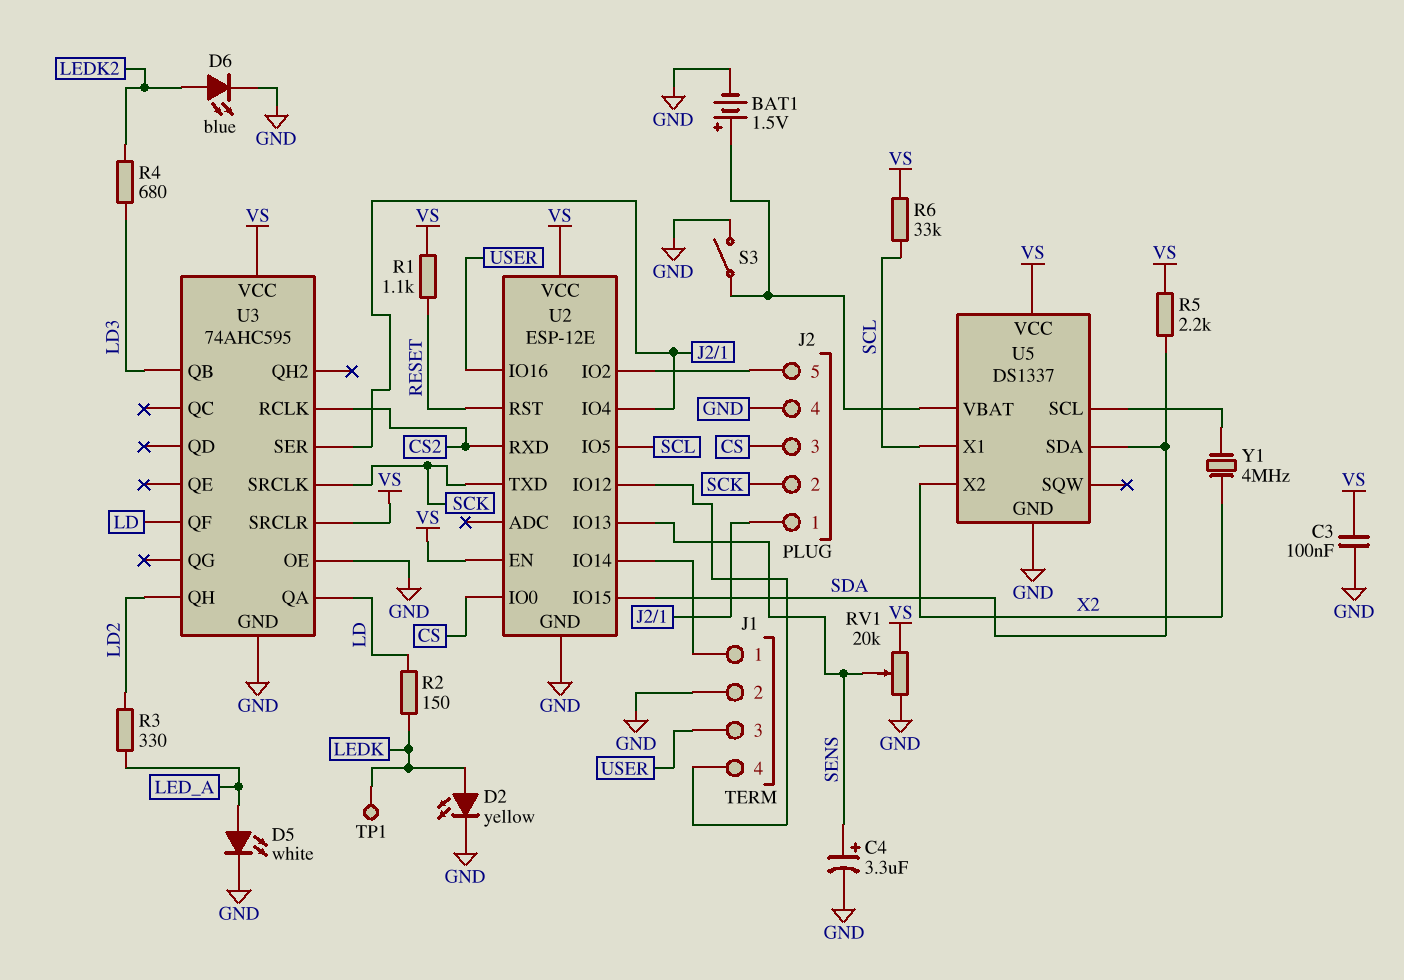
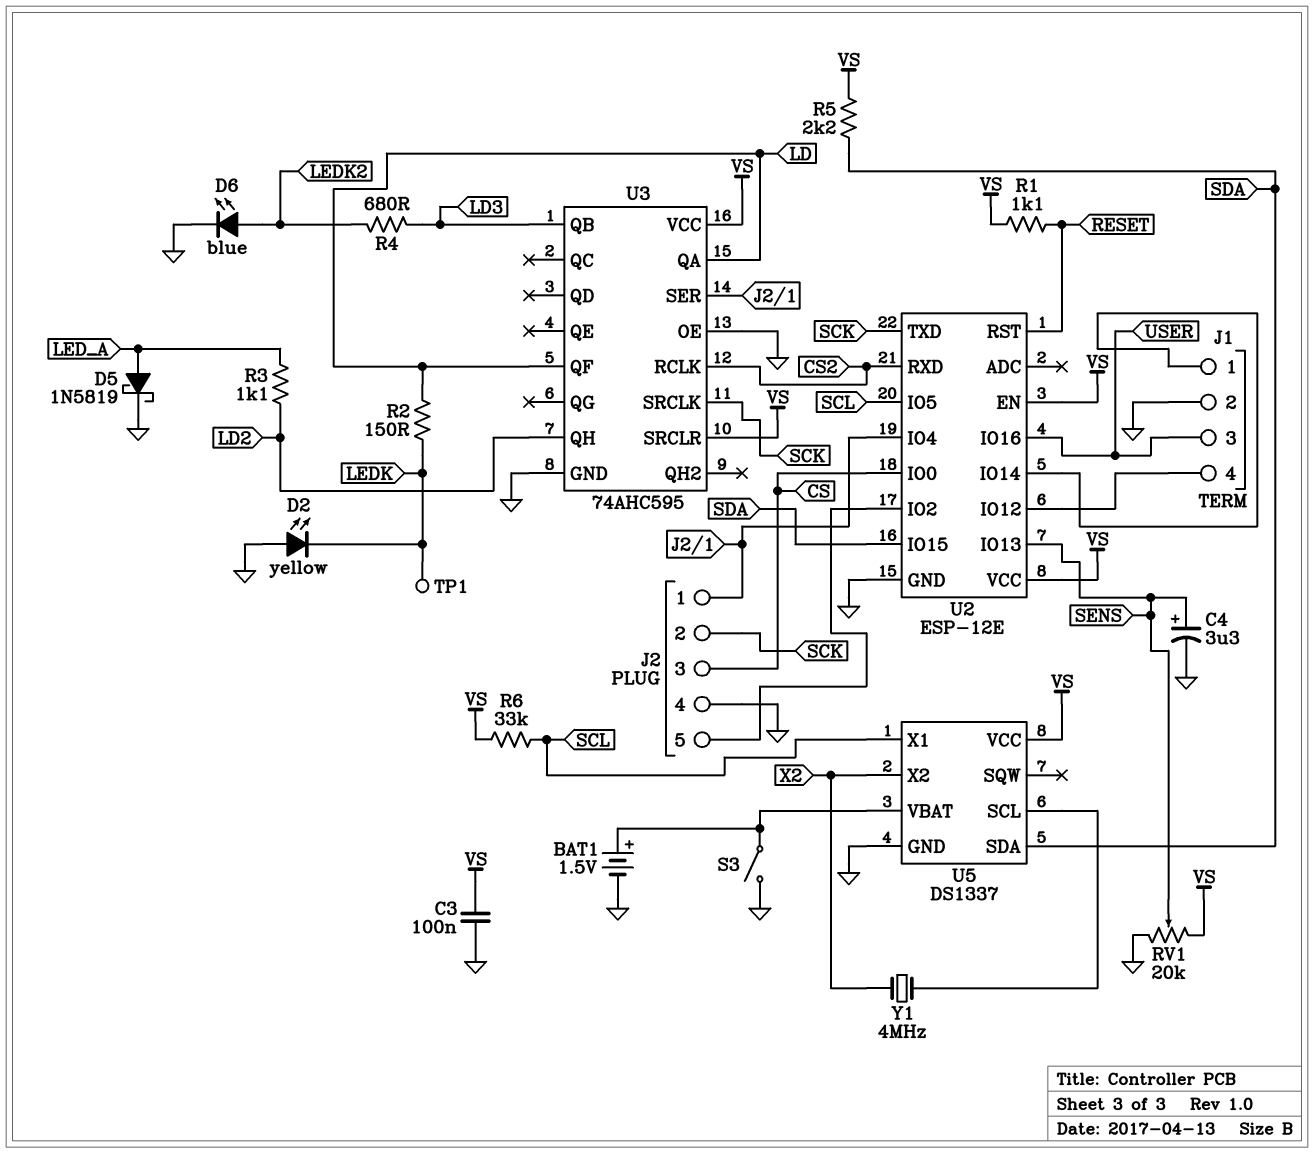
D2: LED yellow (A LEDK, K GND) -> LED yellow (A GND, K LEDK)
D5: LED white (A LED_A, K GND) -> schottky 1N5819 (A LED_A, K GND)
R3: 330 (LD2, LED_A) -> 1.1k (LD2, LED_A)

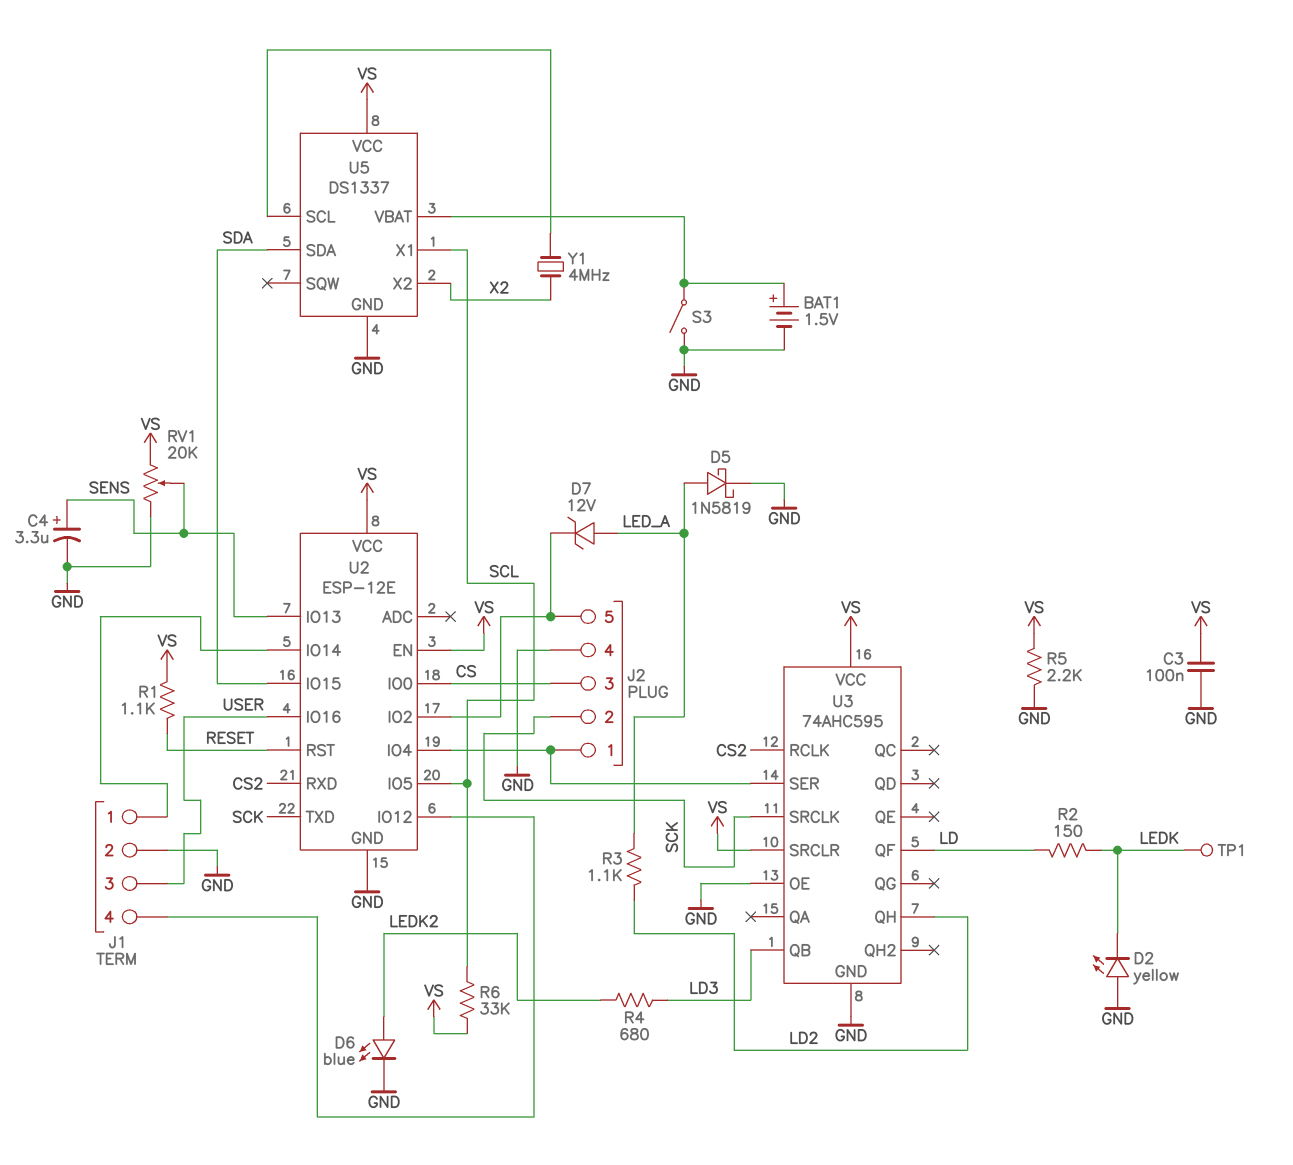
D7: none -> zener 12V (A LED_A, K J2/5)
R5: 2.2k (SDA, VS) -> 2.2k (GND, VS)
U3 pin QA: LD -> none

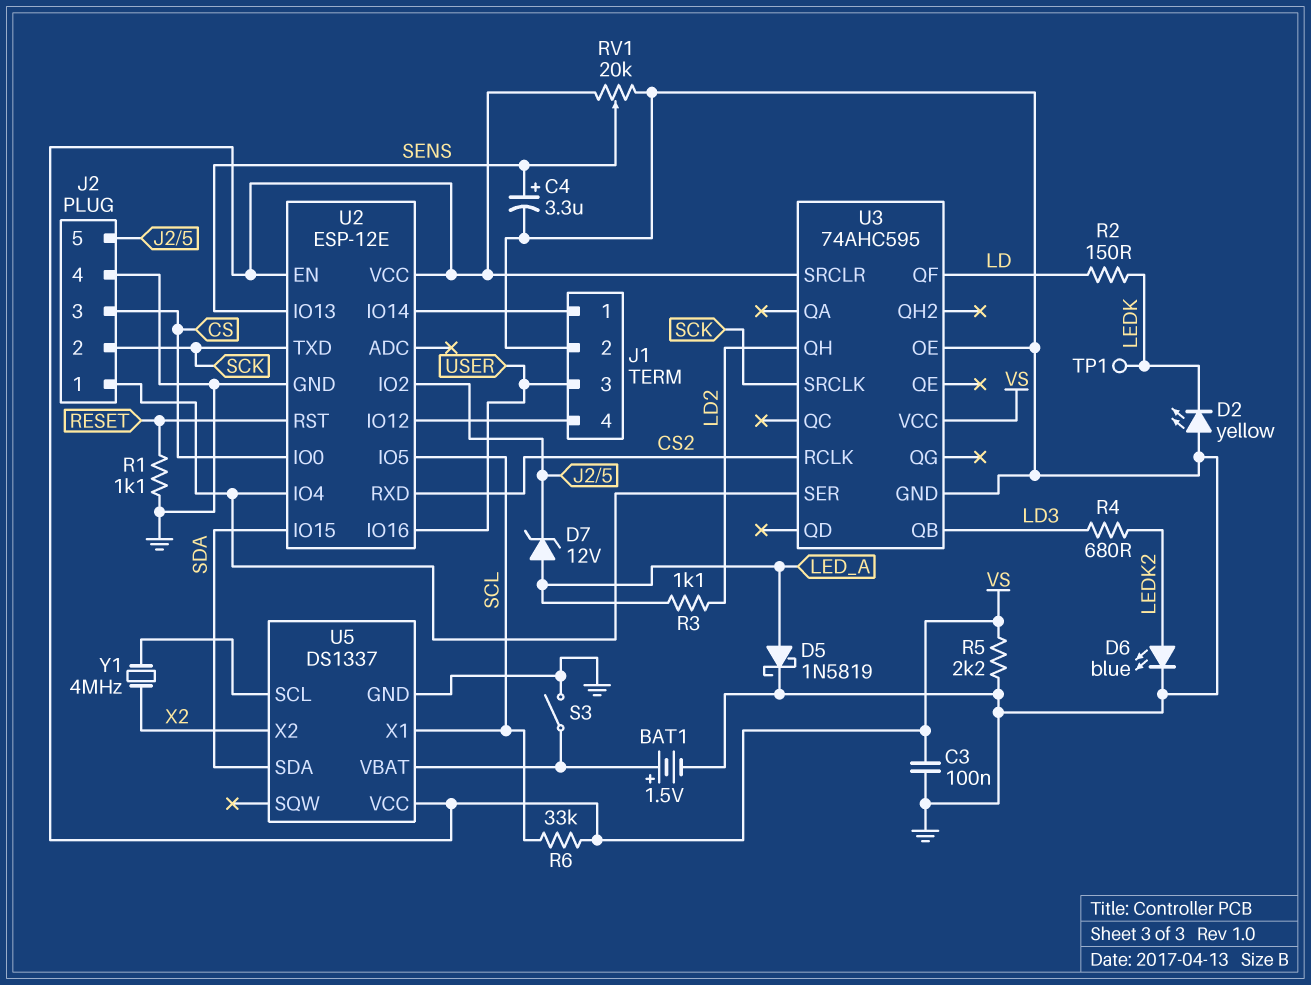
R1: 1.1k (RESET, VS) -> 1.1k (GND, RESET)

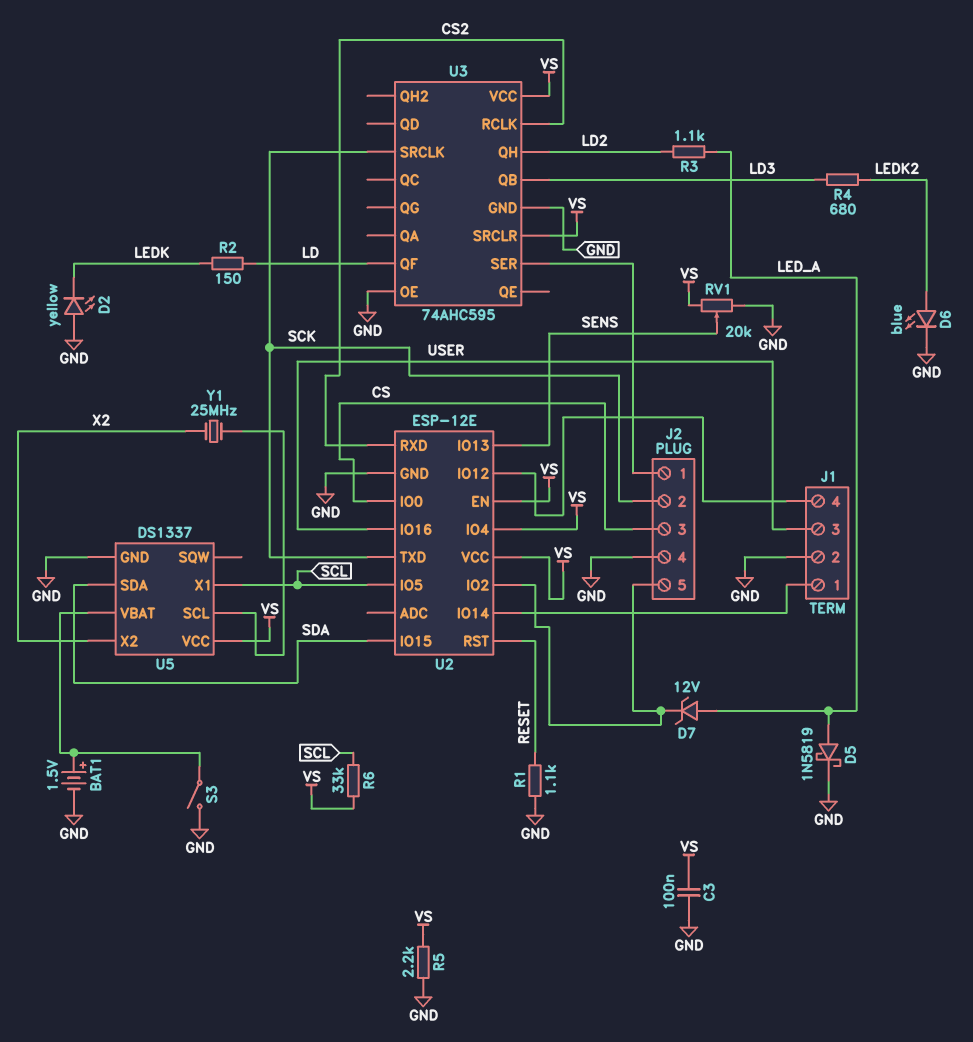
C4: 3.3uF (plus SENS, minus GND) -> none
TP1: test point (LEDK) -> none
U2 pin IO4: J2/1 -> VS
Y1: 4MHz (U5/SCL, X2) -> 25MHz (U5/SCL, X2)

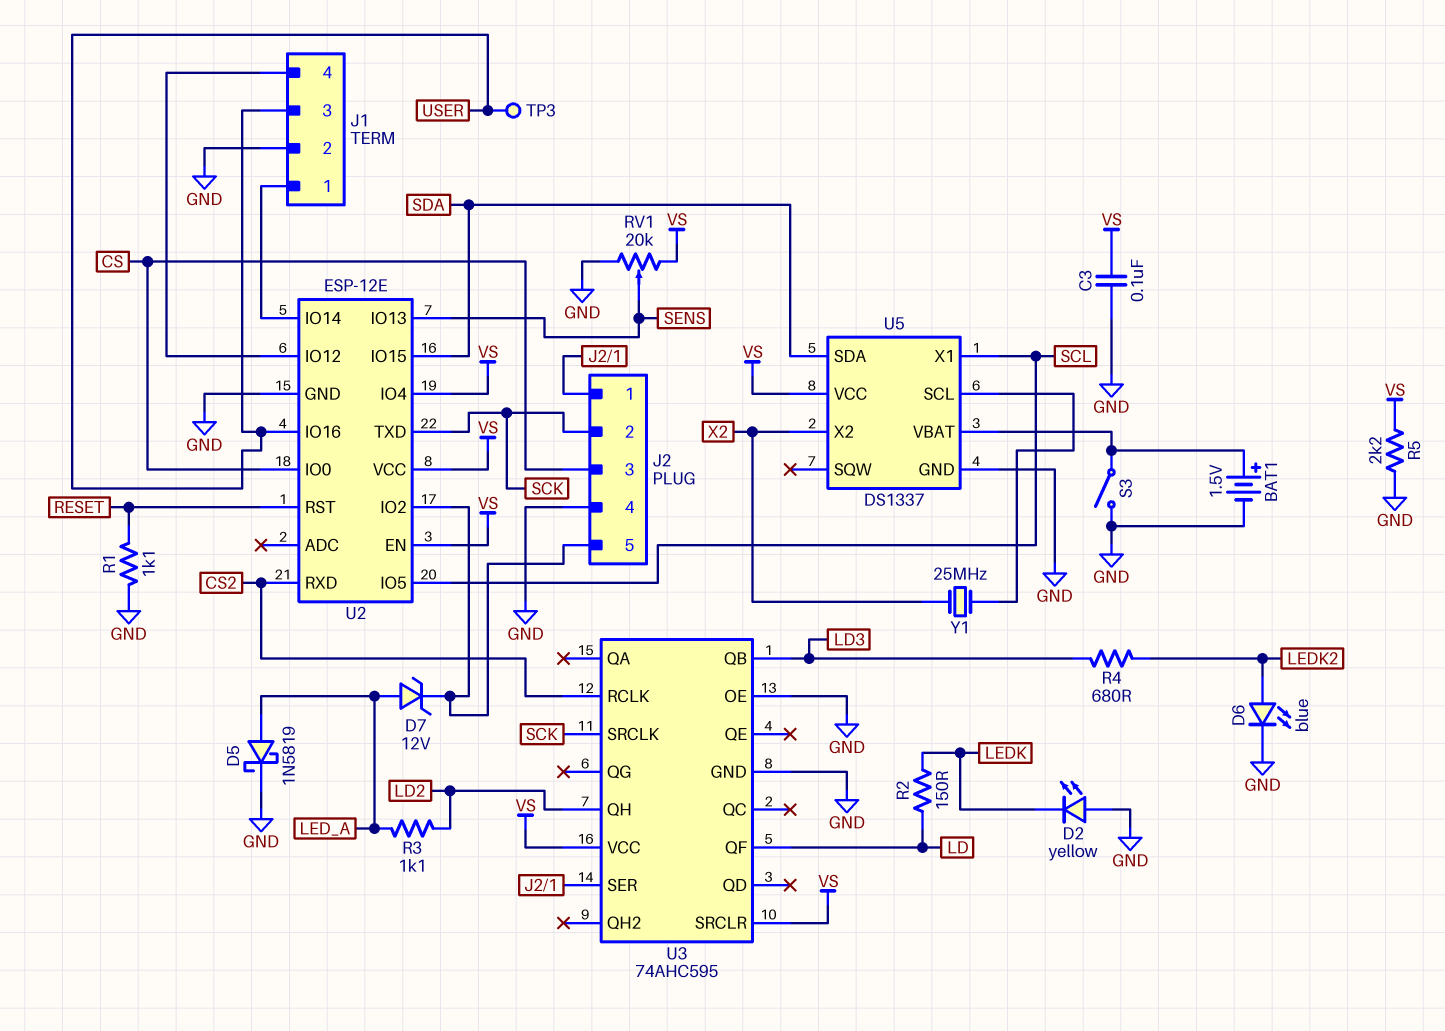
R6: 33k (SCL, VS) -> none
TP3: none -> test point (USER)

